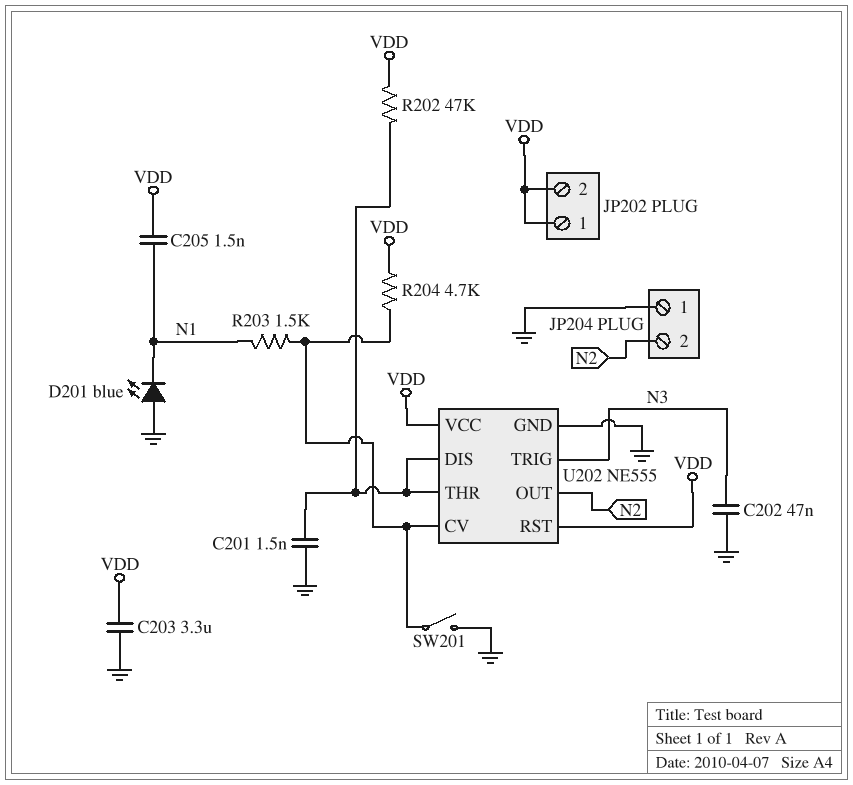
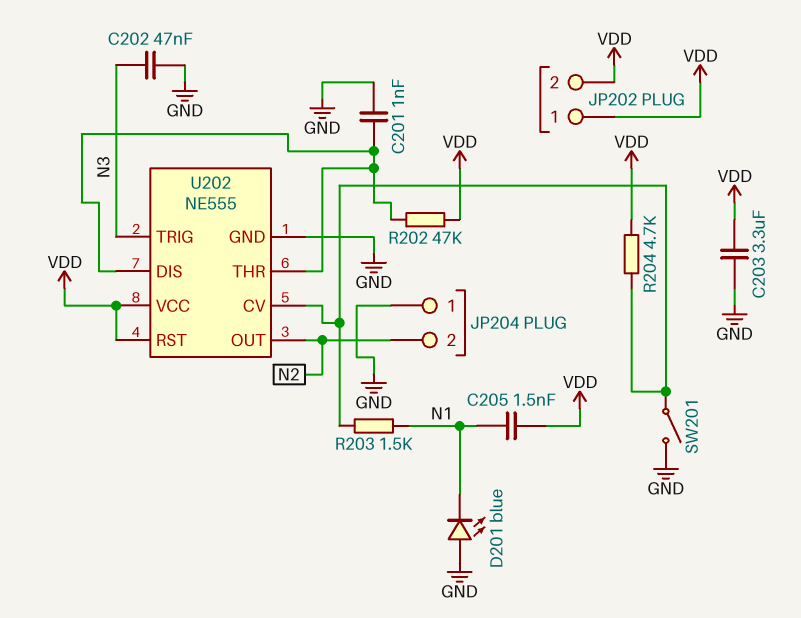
C201: 1.5nF (GND, U202/DIS) -> 1nF (GND, U202/DIS)

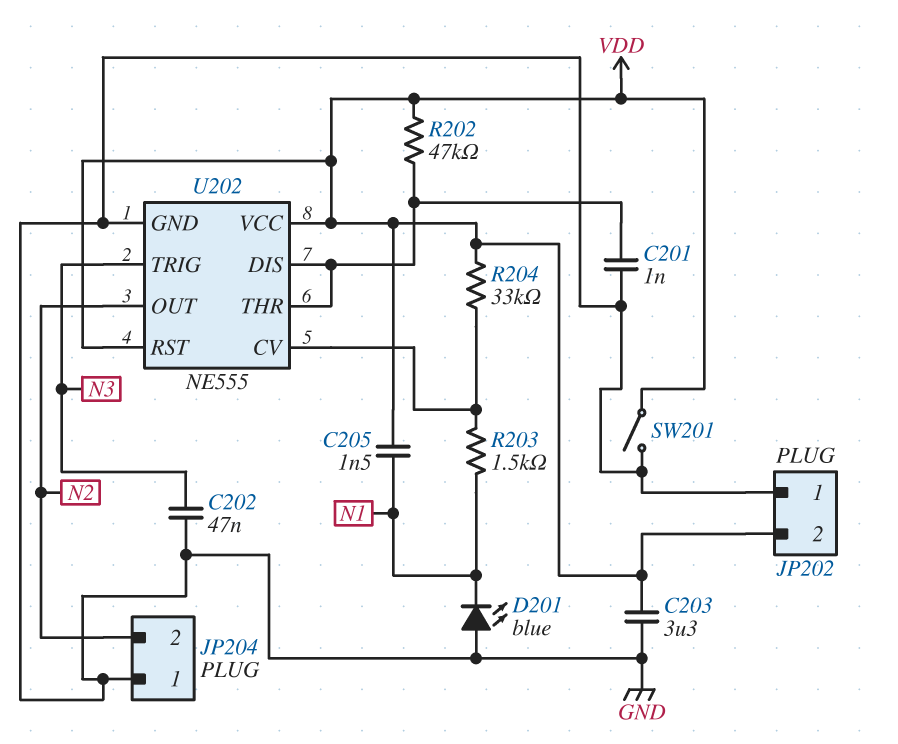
JP202 pin 1: VDD -> GND
R204: 4.7k (U202/CV, VDD) -> 33k (U202/CV, VDD)
SW201: switch (GND, U202/CV) -> switch (GND, VDD)

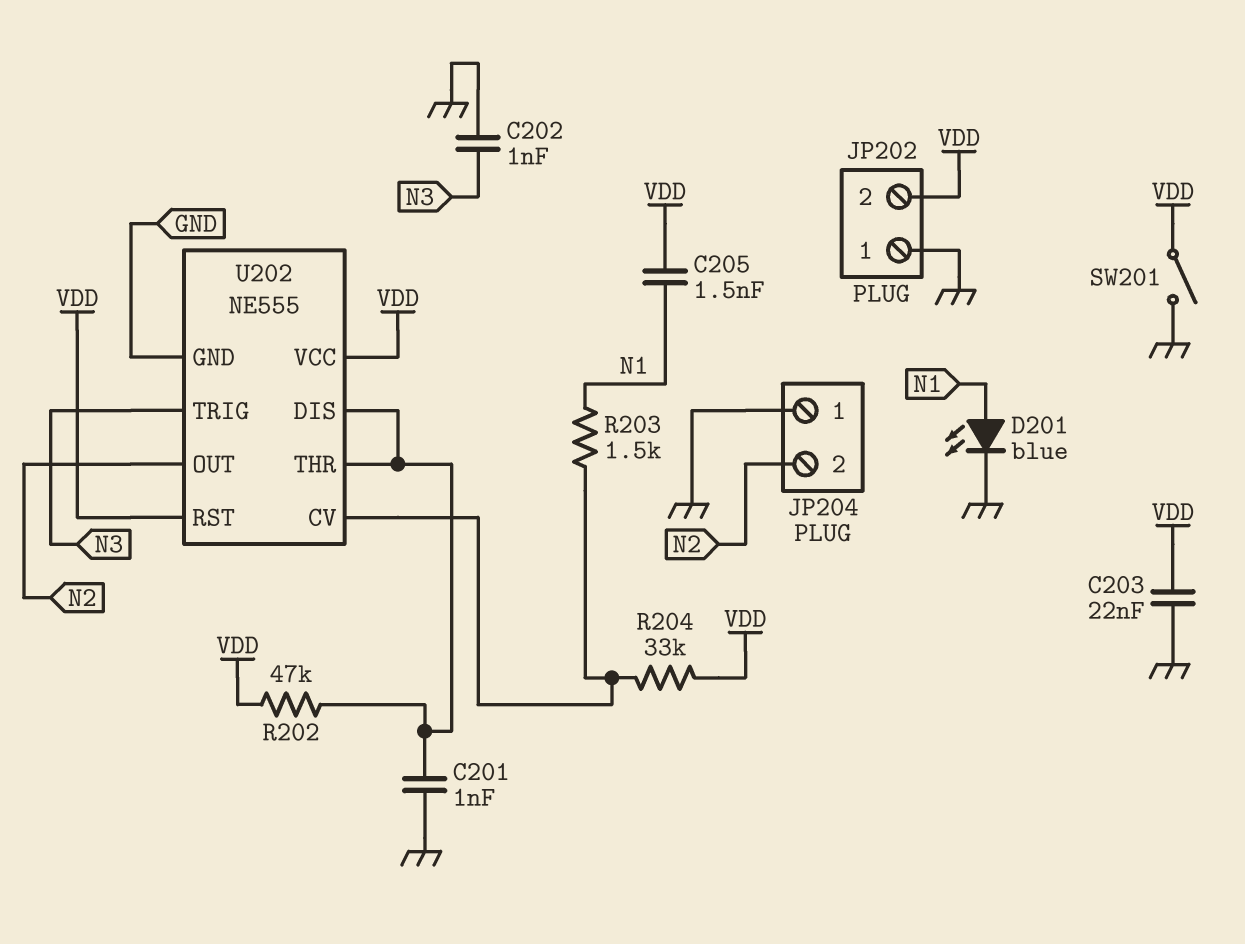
C202: 47nF (GND, N3) -> 1nF (GND, N3)
C203: 3.3uF (GND, VDD) -> 22nF (GND, VDD)
D201: LED blue (A GND, K N1) -> LED blue (A N1, K GND)

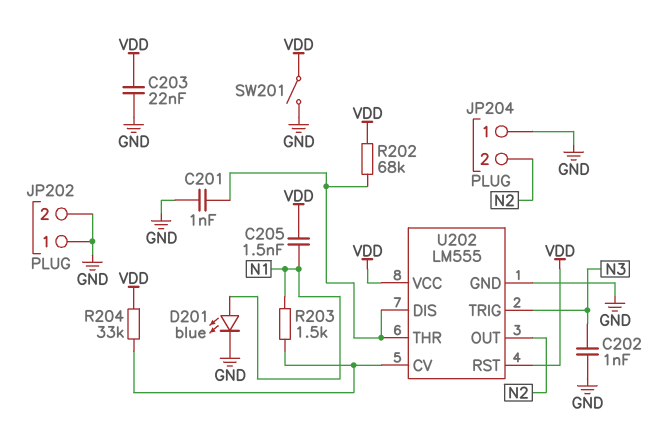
JP202 pin 2: VDD -> GND
R202: 47k (U202/DIS, VDD) -> 68k (U202/DIS, VDD)
U202: NE555 -> LM555

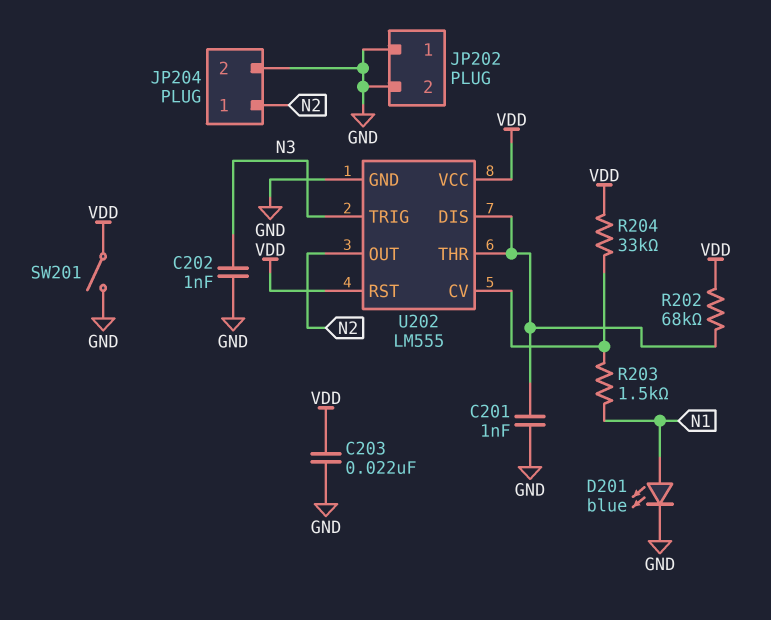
C205: 1.5nF (N1, VDD) -> none
JP204 pin 1: GND -> N2
JP204 pin 2: N2 -> GND

